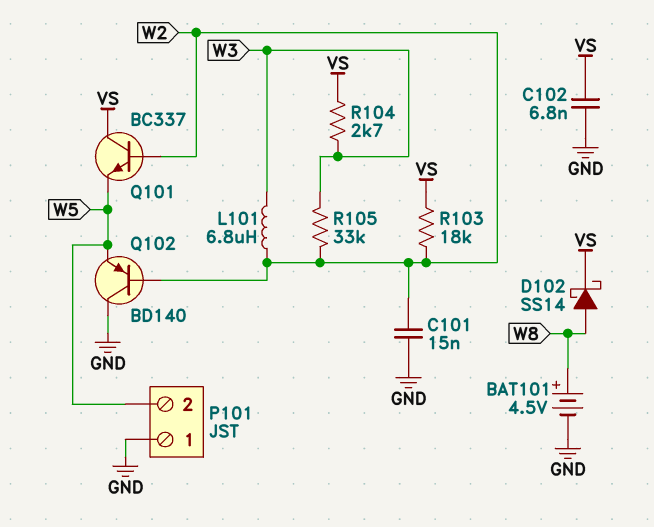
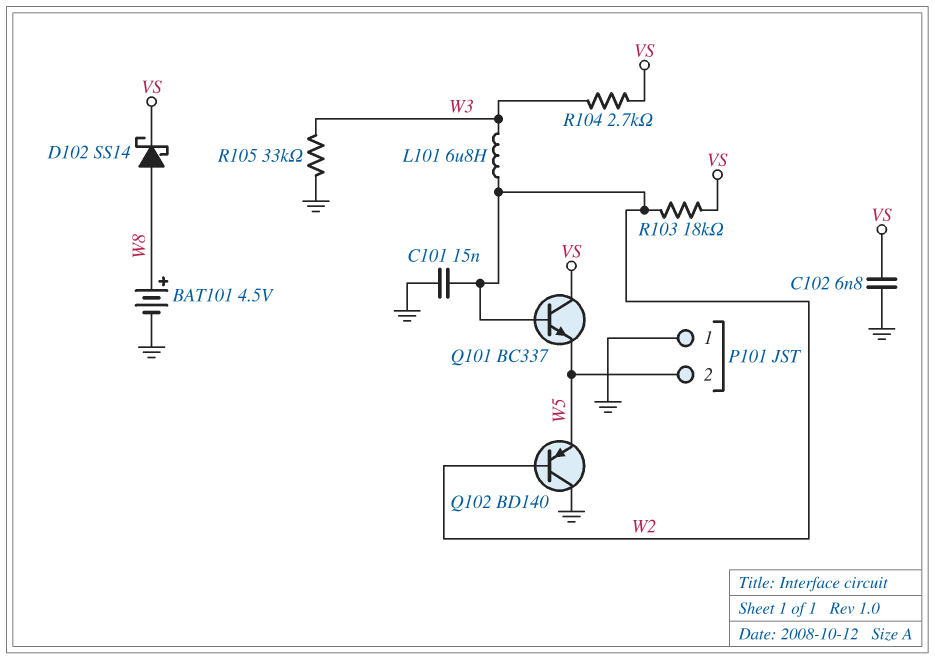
R105: 33k (W2, W3) -> 33k (GND, W3)

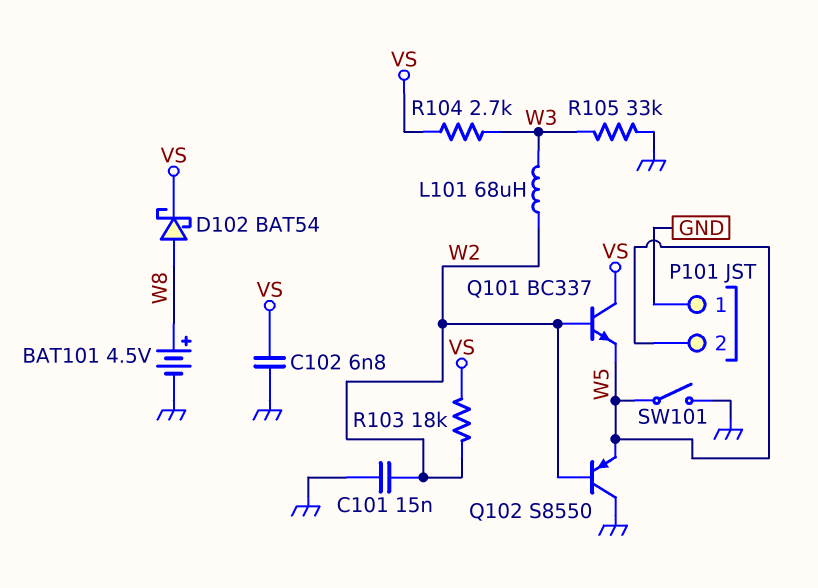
D102: schottky SS14 (A W8, K VS) -> schottky BAT54 (A W8, K VS)
L101: 6.8uH (W2, W3) -> 68uH (W2, W3)
Q102: PNP BD140 (B W2, C GND, E W5) -> PNP S8550 (B W2, C GND, E W5)
SW101: none -> switch (GND, W5)

